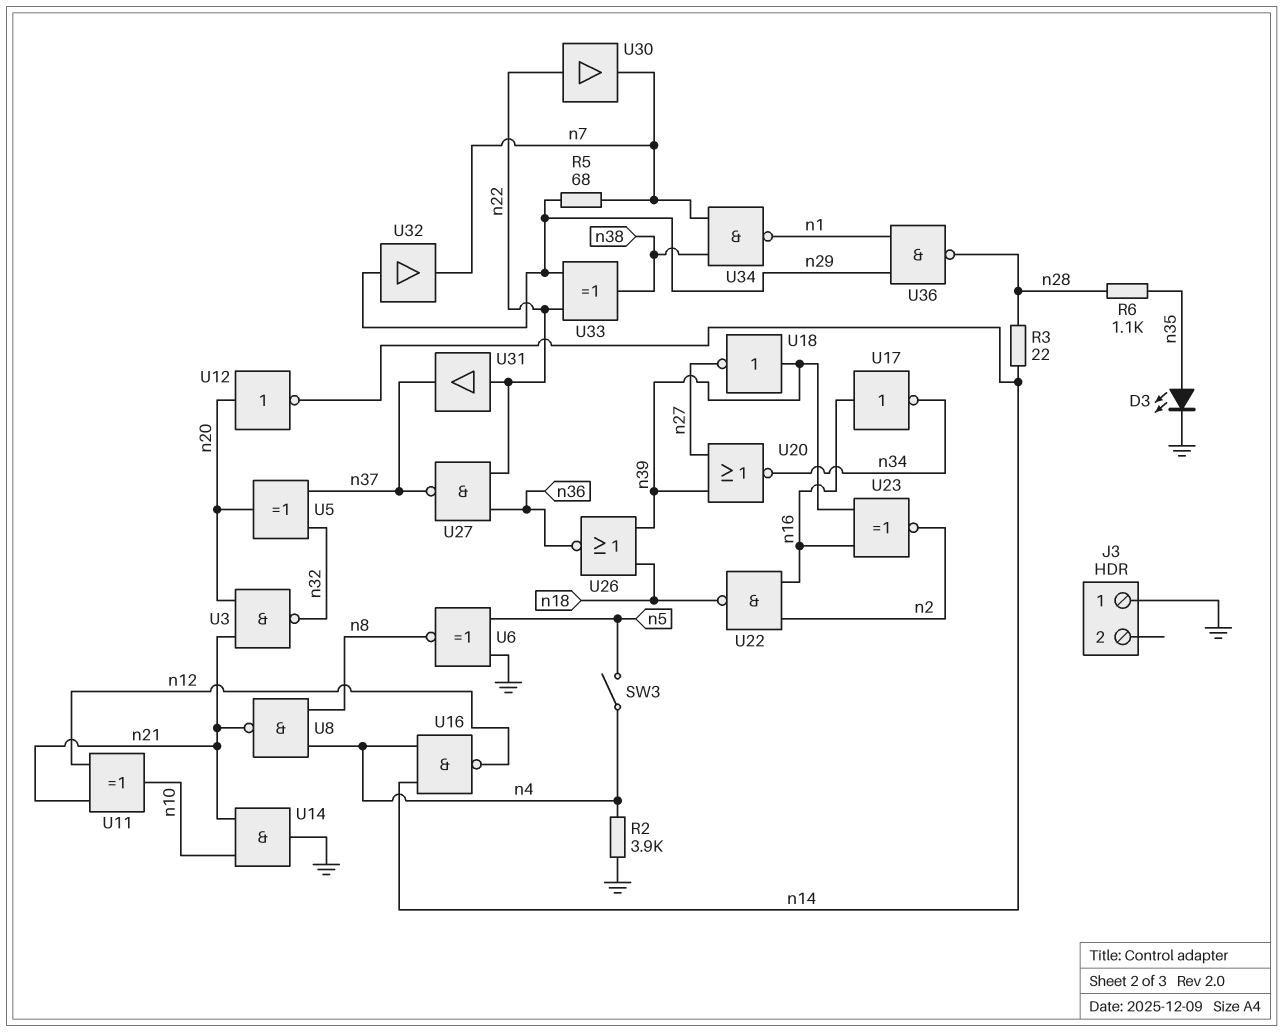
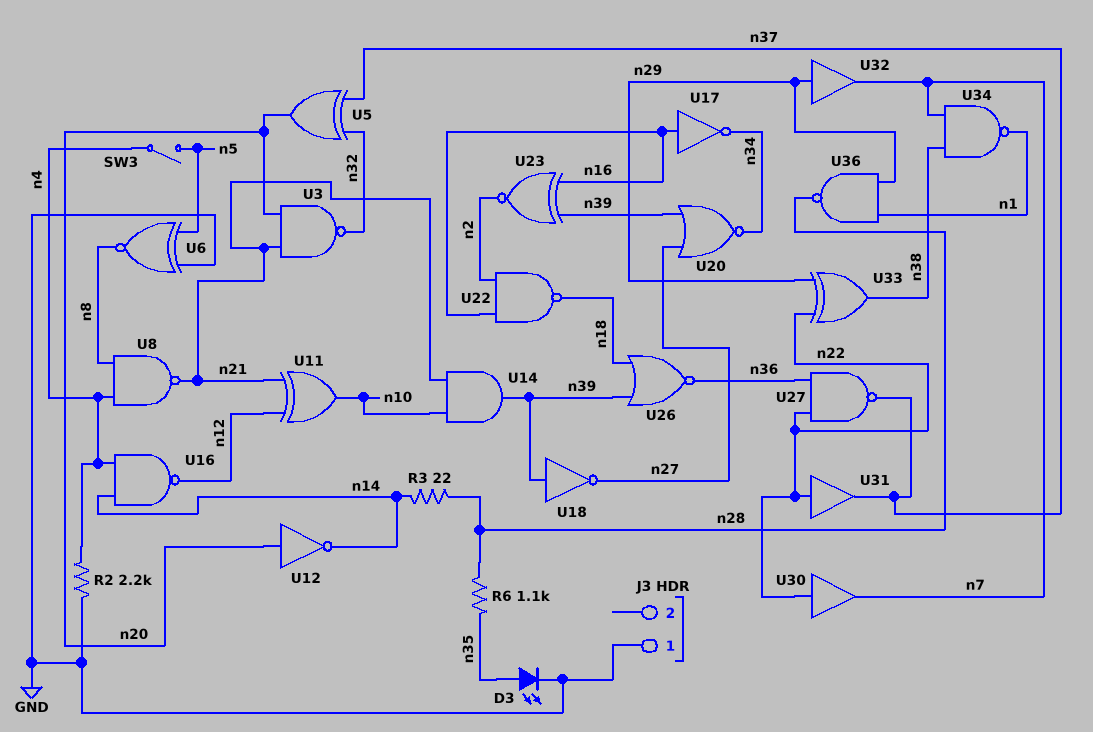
R2: 3.9k (GND, n4) -> 2.2k (GND, n4)
R5: 68 (n7, n29) -> none
U14: AND (in n10, in n21, out GND) -> AND (in n10, in n21, out n39)

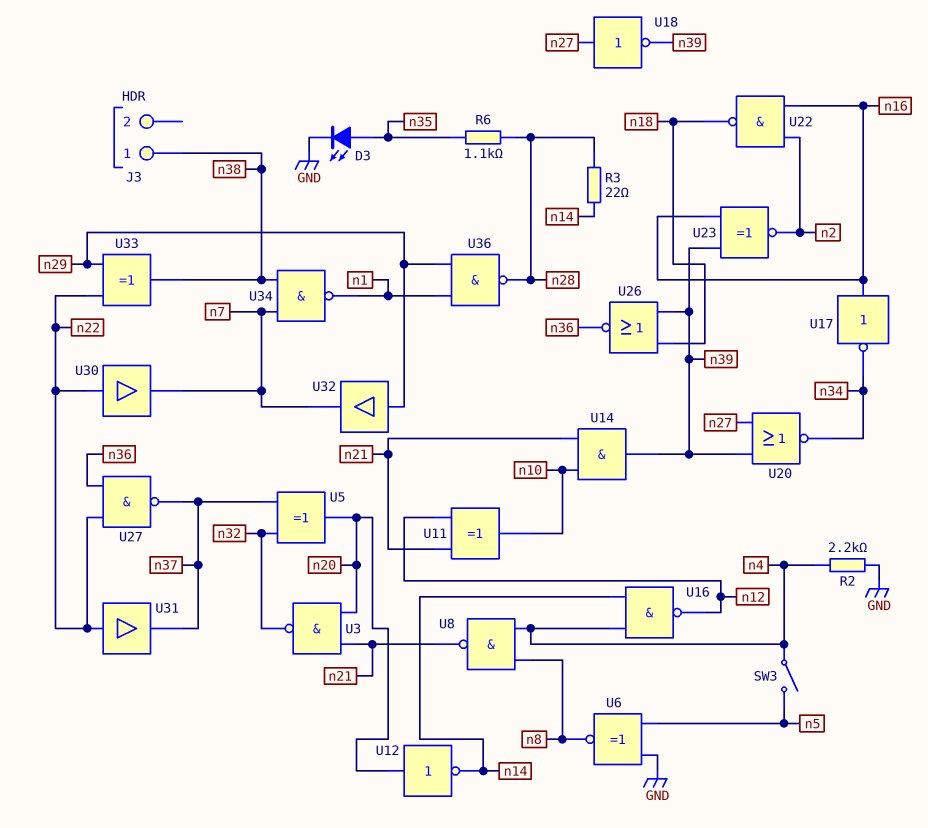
J3 pin 1: GND -> n38
U18: NOT (in n39, out n27) -> NOT (in n27, out n39)

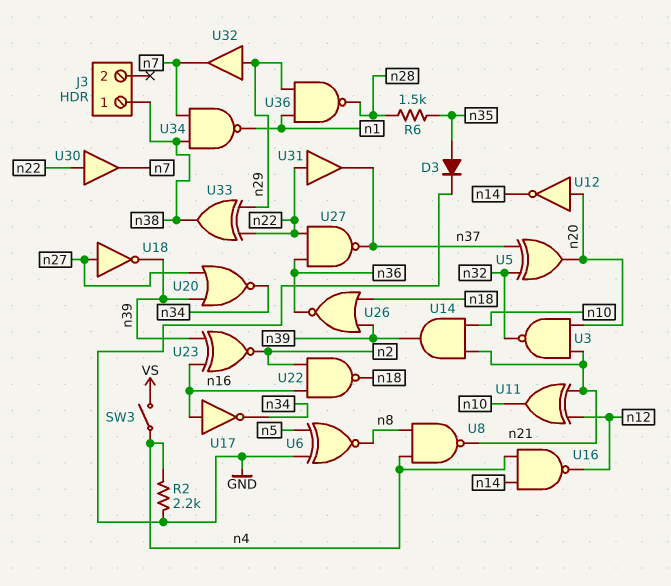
D3: LED (A n35, K GND) -> diode (A n35, K GND)
R3: 22 (n14, n28) -> none
R6: 1.1k (n28, n35) -> 1.5k (n28, n35)
SW3: switch (n4, n5) -> switch (VS, n4)

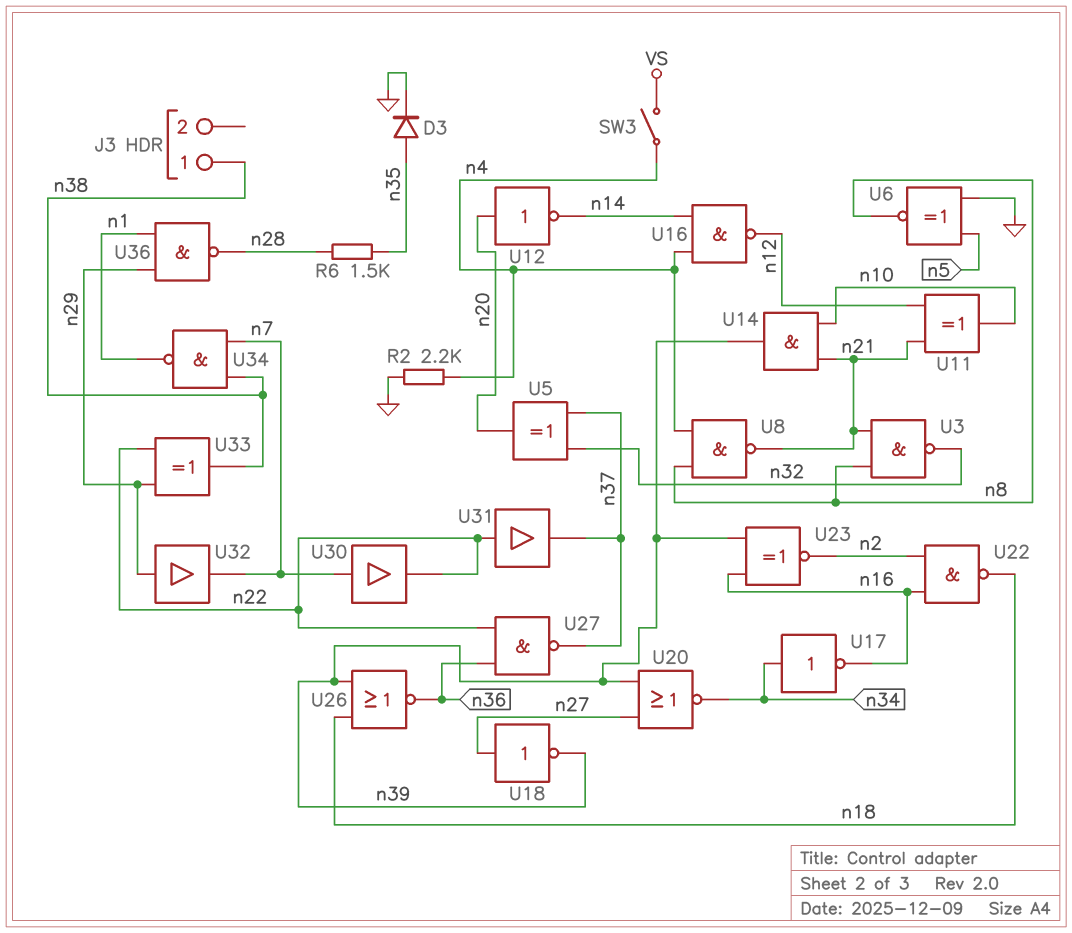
U3: NAND (in n20, in n21, out n32) -> NAND (in n8, in n21, out n32)
U17: NOT (in n16, out n34) -> NOT (in n34, out n16)
U30: buffer (in n22, out n7) -> buffer (in n7, out n22)

